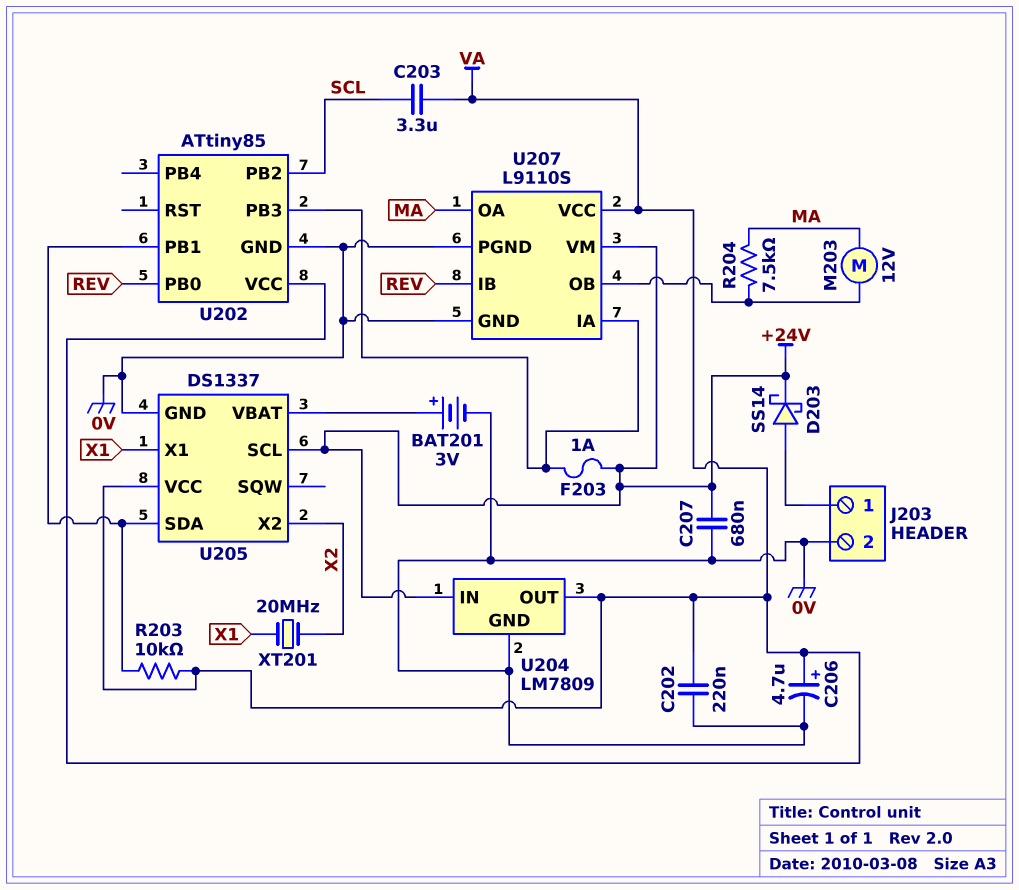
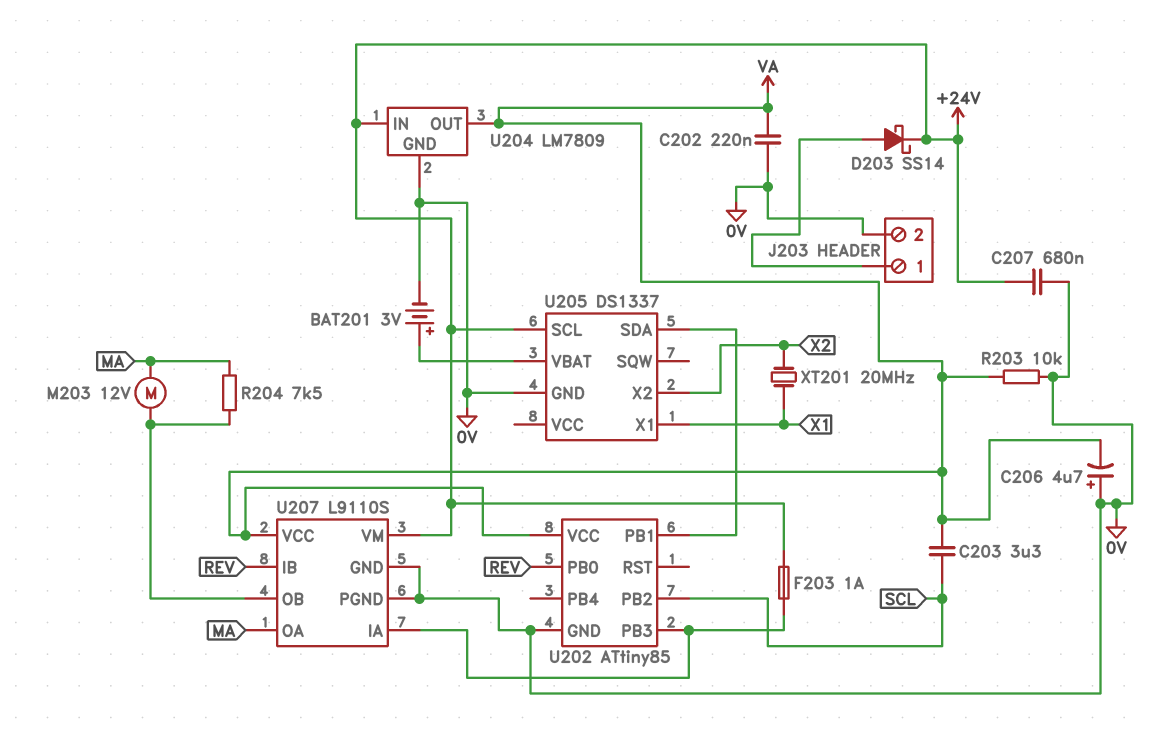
C206: 4.7uF (plus VA, minus 0V) -> 4.7uF (plus 0V, minus VA)
R203: 10k (U202/PB1, VA) -> 10k (0V, VA)
U205 pin VCC: VA -> none

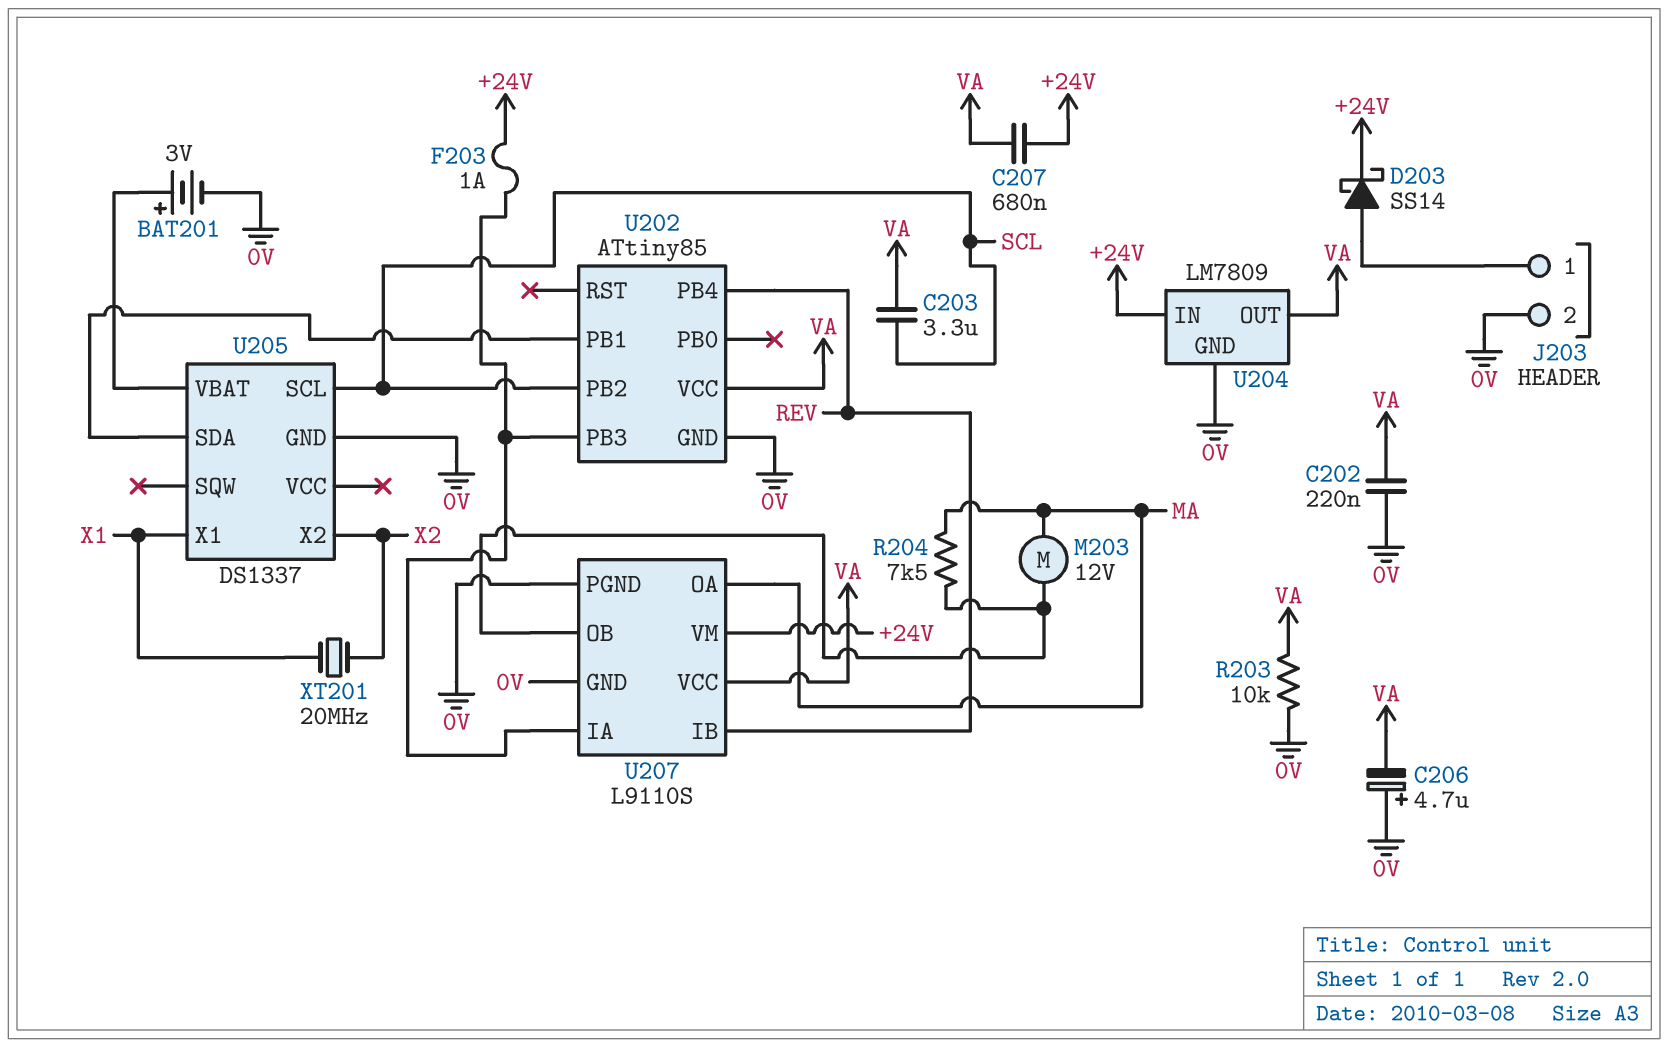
C207: 680nF (+24V, 0V) -> 680nF (+24V, VA)
U202 pin PB0: REV -> none
U202 pin PB4: none -> REV
U205 pin SCL: +24V -> SCL

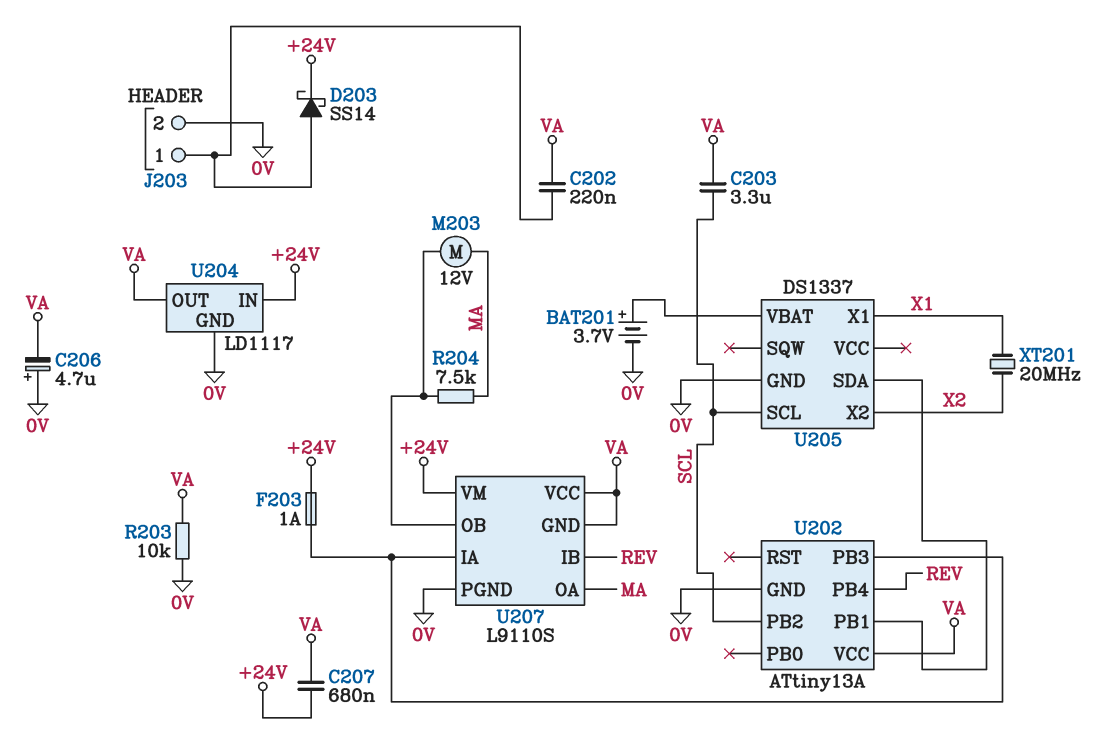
BAT201: 3V (plus U205/VBAT, minus 0V) -> 3.7V (plus U205/VBAT, minus 0V)
C202: 220nF (0V, VA) -> 220nF (J203/1, VA)
U202: ATtiny85 -> ATtiny13A
U204: LM7809 -> LD1117
U207 pin GND: 0V -> VA

